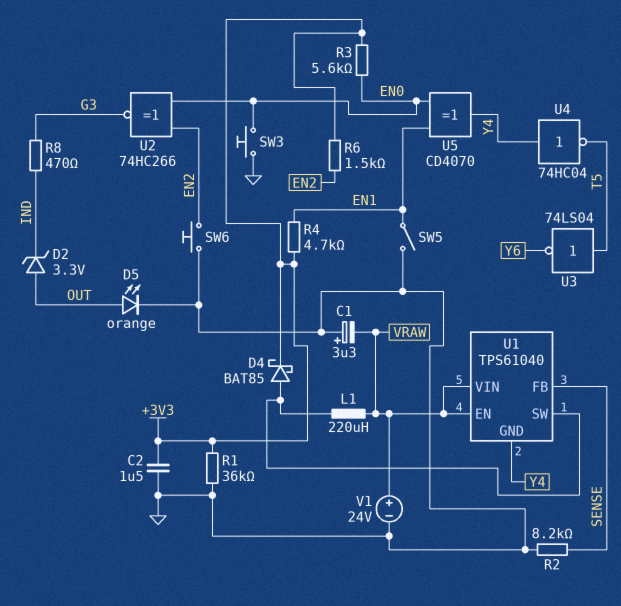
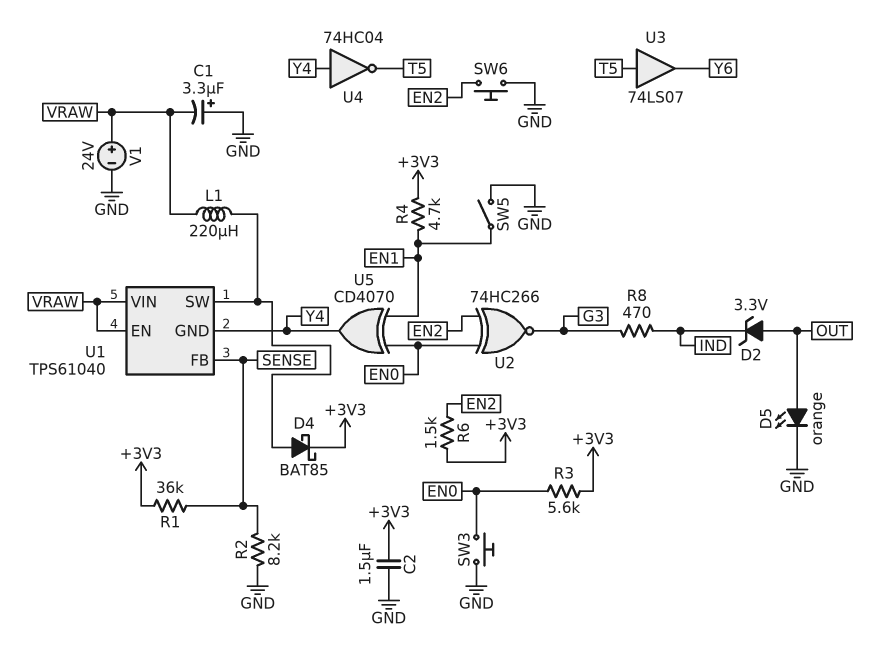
R1: 36k (+3V3, GND) -> 36k (+3V3, SENSE)
U3: NOT 74LS04 (in T5, out Y6) -> buffer 74LS07 (in T5, out Y6)

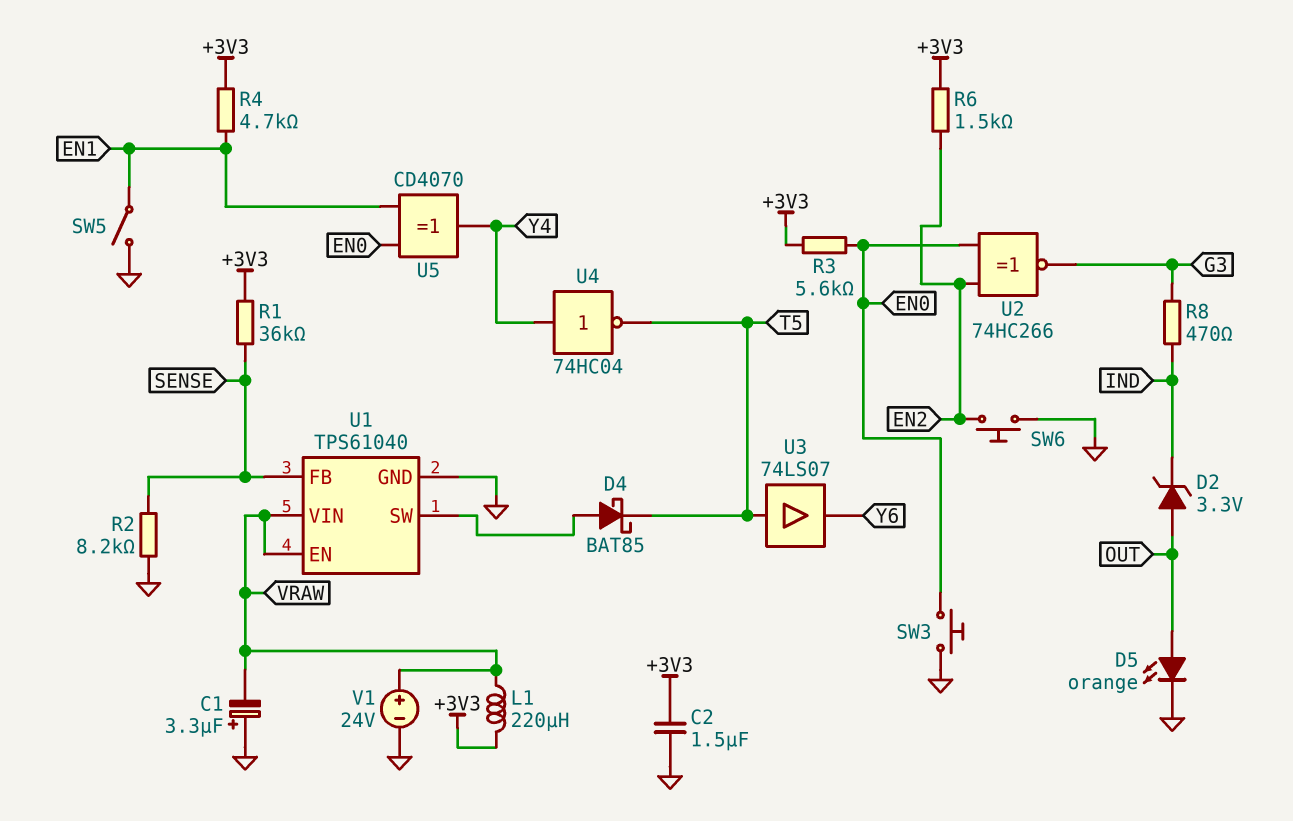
D4: schottky BAT85 (A U1/SW, K +3V3) -> schottky BAT85 (A U1/SW, K T5)
L1: 220uH (U1/SW, VRAW) -> 220uH (+3V3, VRAW)
U1 pin GND: Y4 -> GND

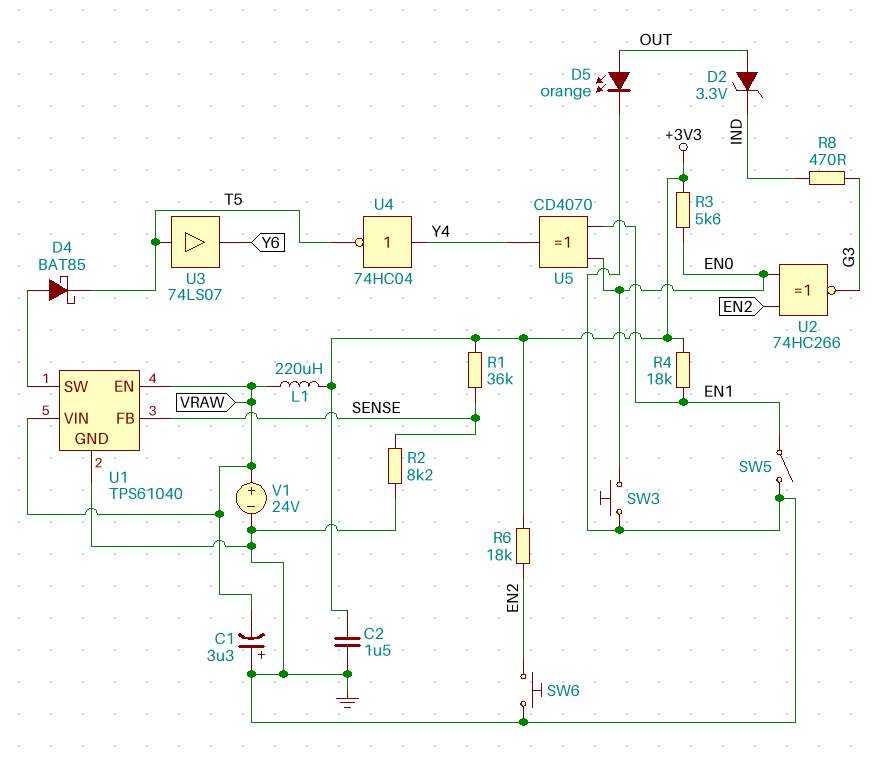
R4: 4.7k (+3V3, EN1) -> 18k (+3V3, EN1)
R6: 1.5k (+3V3, EN2) -> 18k (+3V3, EN2)

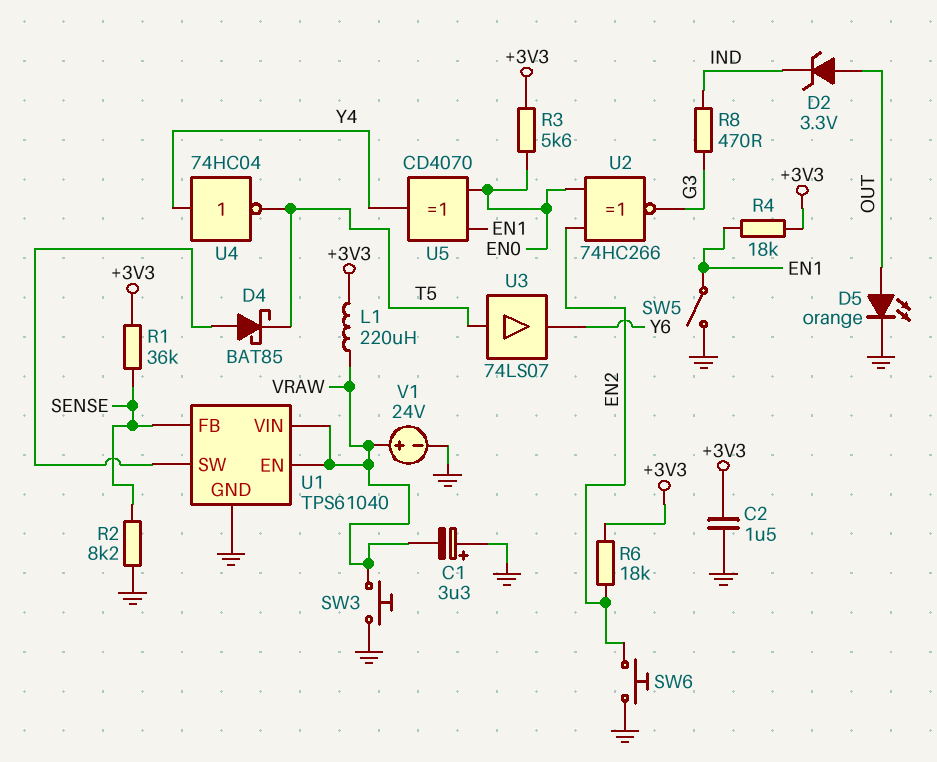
SW3: button (EN0, GND) -> button (GND, VRAW)

